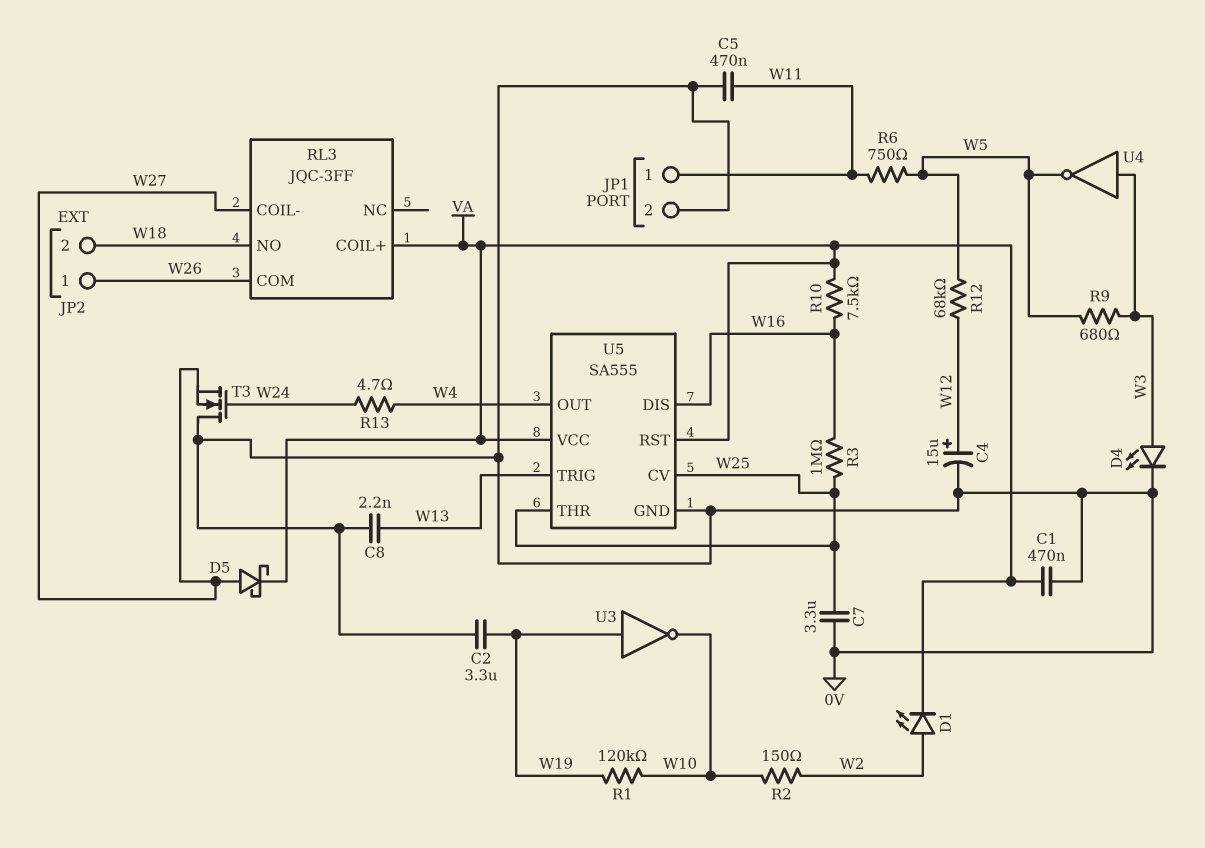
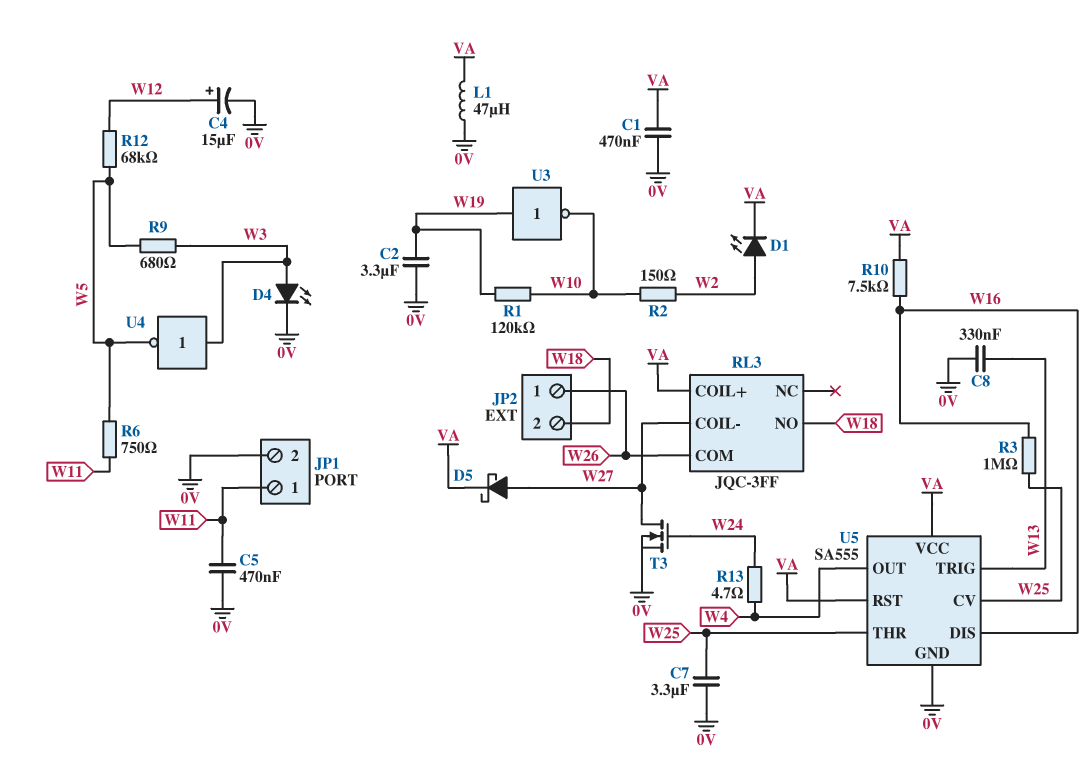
C8: 2.2nF (0V, W13) -> 330nF (0V, W13)
L1: none -> 47uH (0V, VA)
T3: NMOS (G W24, D 0V, S W27) -> NMOS (G W24, D W27, S 0V)

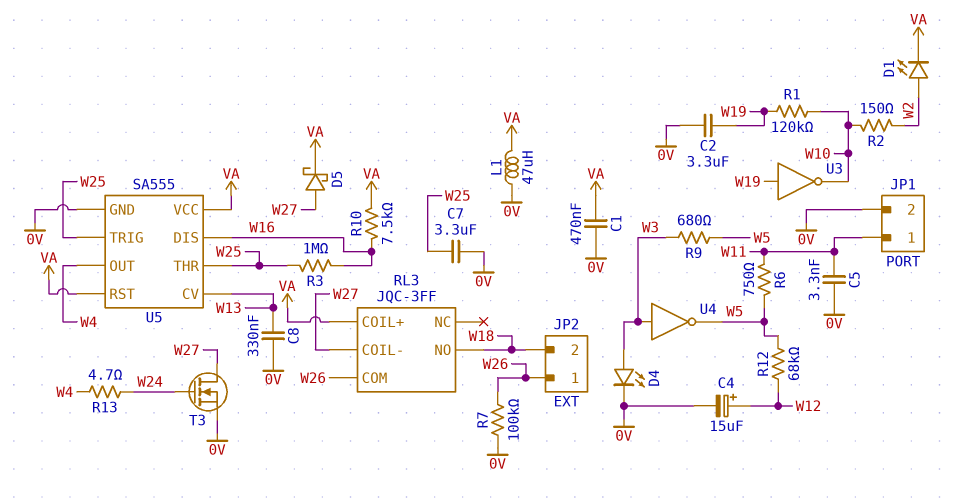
C5: 470nF (0V, W11) -> 3.3nF (0V, W11)
R7: none -> 100k (0V, W26)
U5 pin CV: W25 -> W13
U5 pin TRIG: W13 -> W25

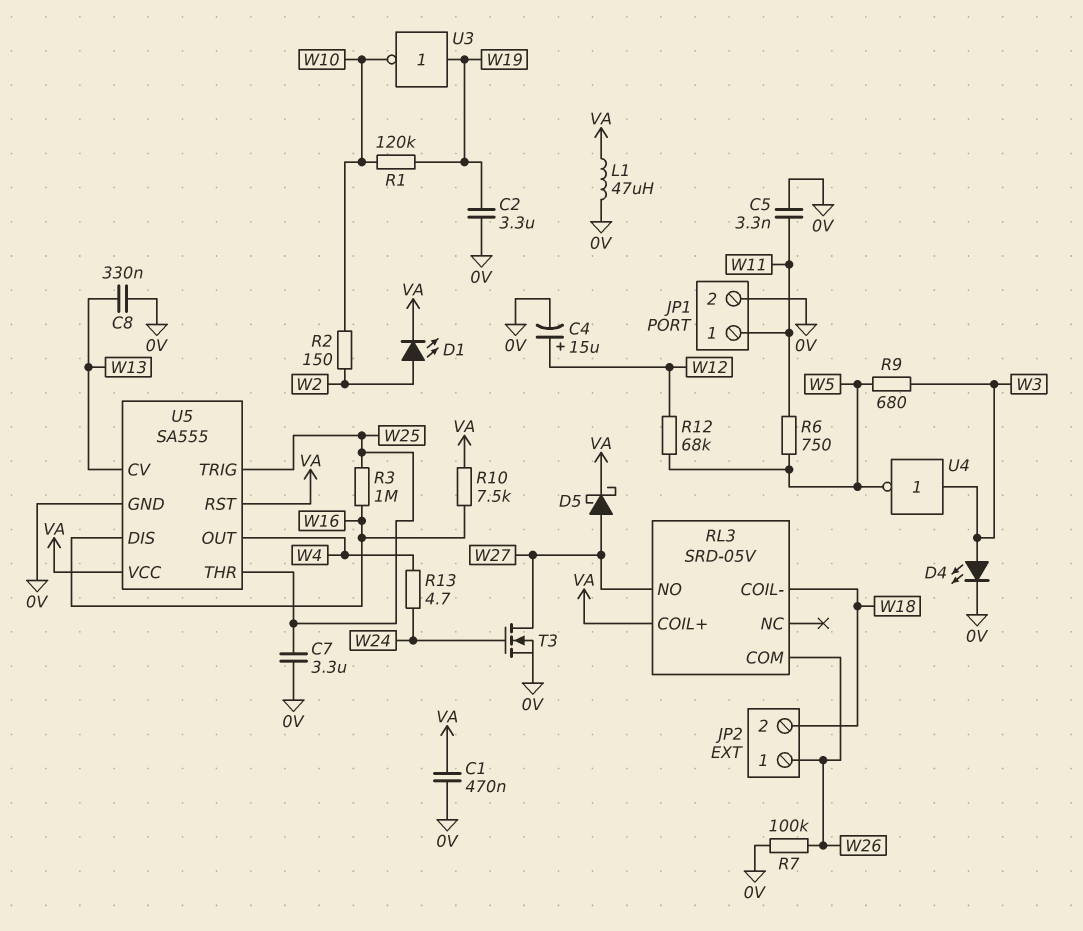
RL3: JQC-3FF -> SRD-05V
RL3 pin COIL-: W27 -> W18
RL3 pin NO: W18 -> W27

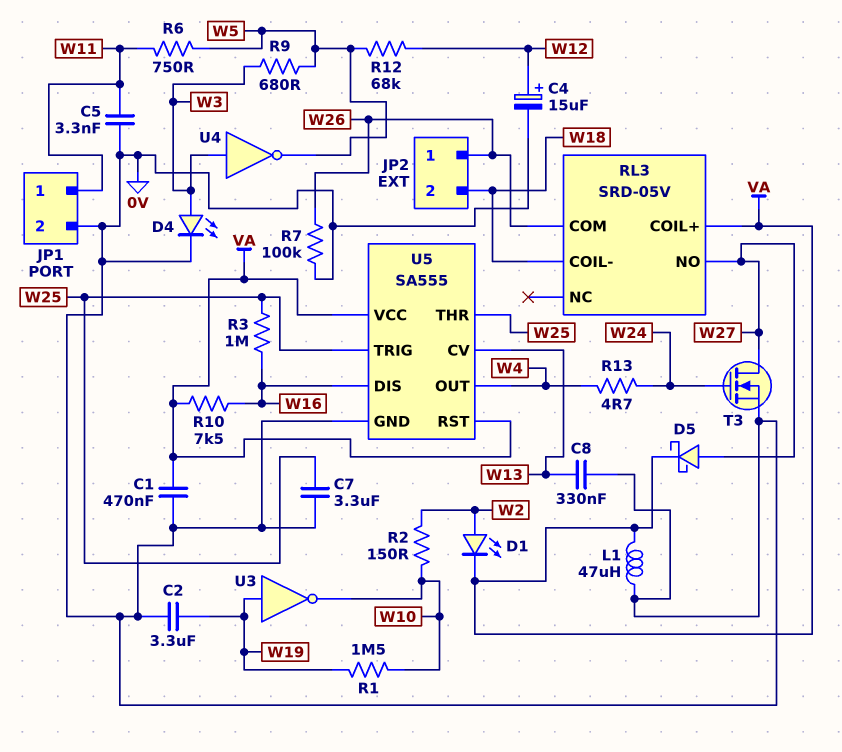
R1: 120k (W10, W19) -> 1.5M (W10, W19)

